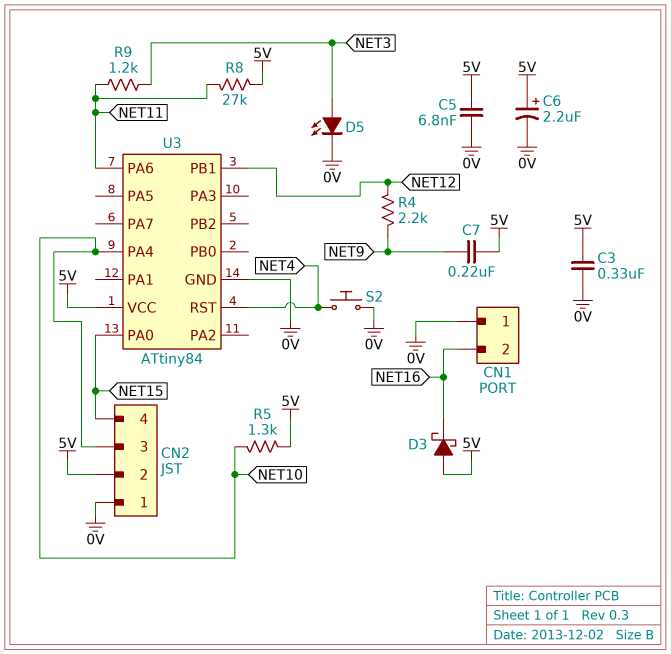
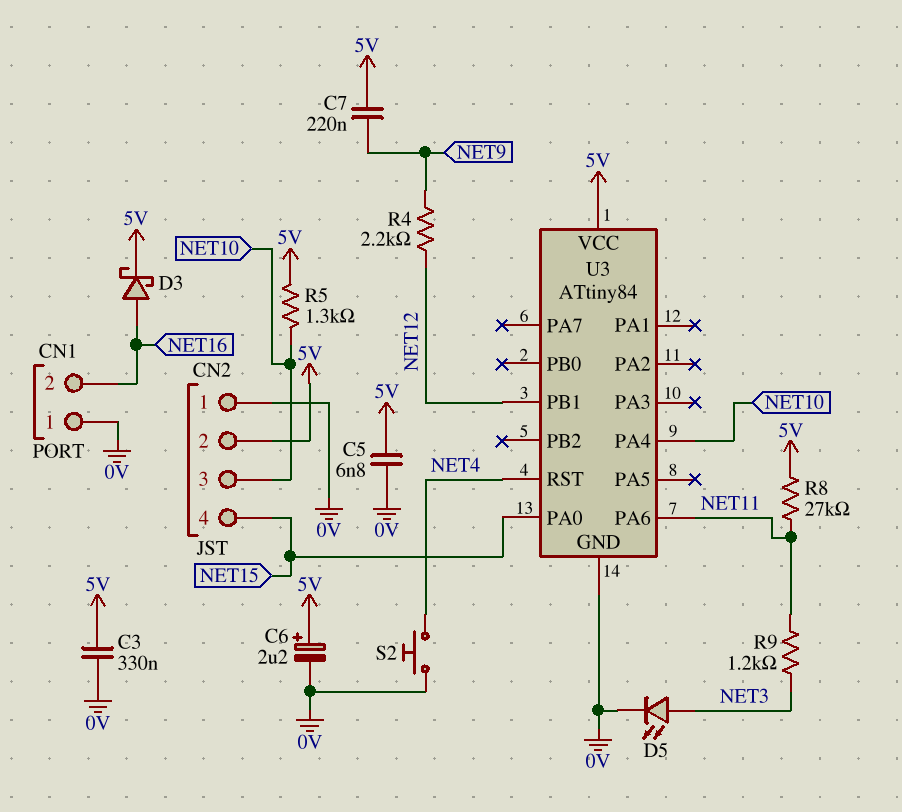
D3: schottky (A 5V, K NET16) -> schottky (A NET16, K 5V)

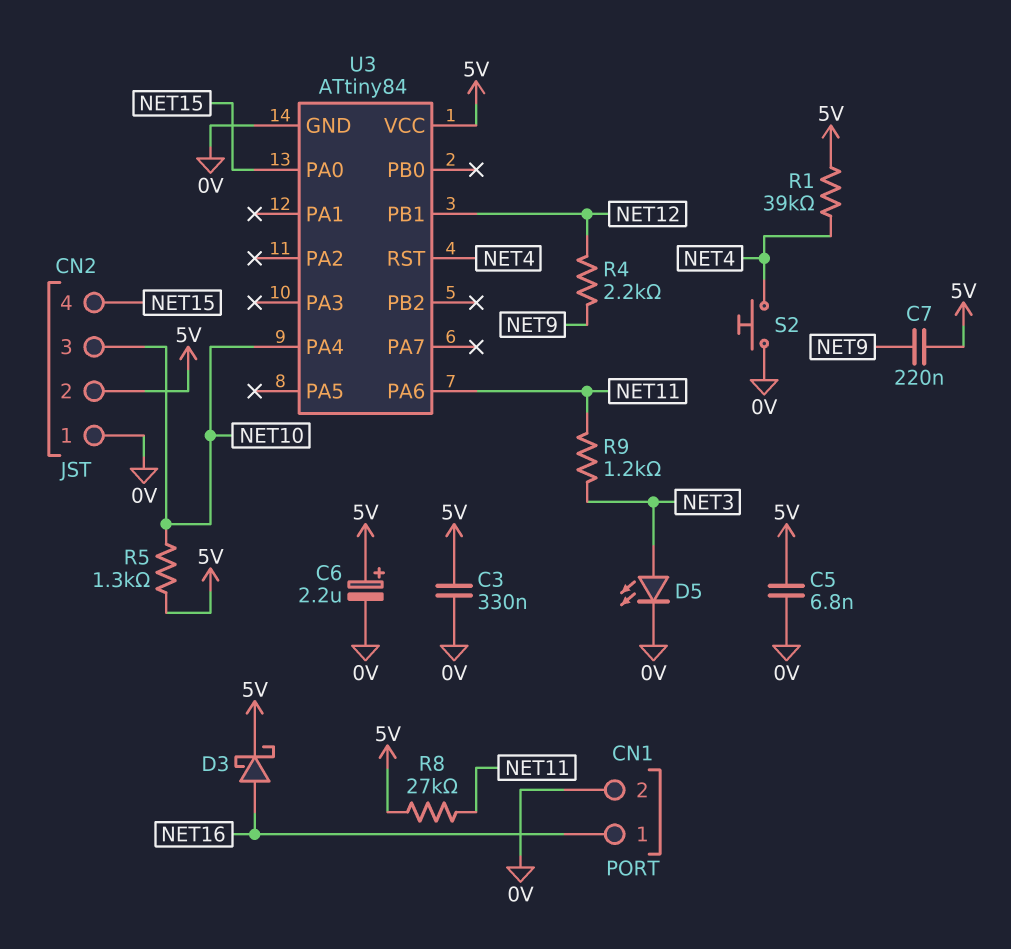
CN1 pin 1: 0V -> NET16
CN1 pin 2: NET16 -> 0V
R1: none -> 39k (5V, NET4)

